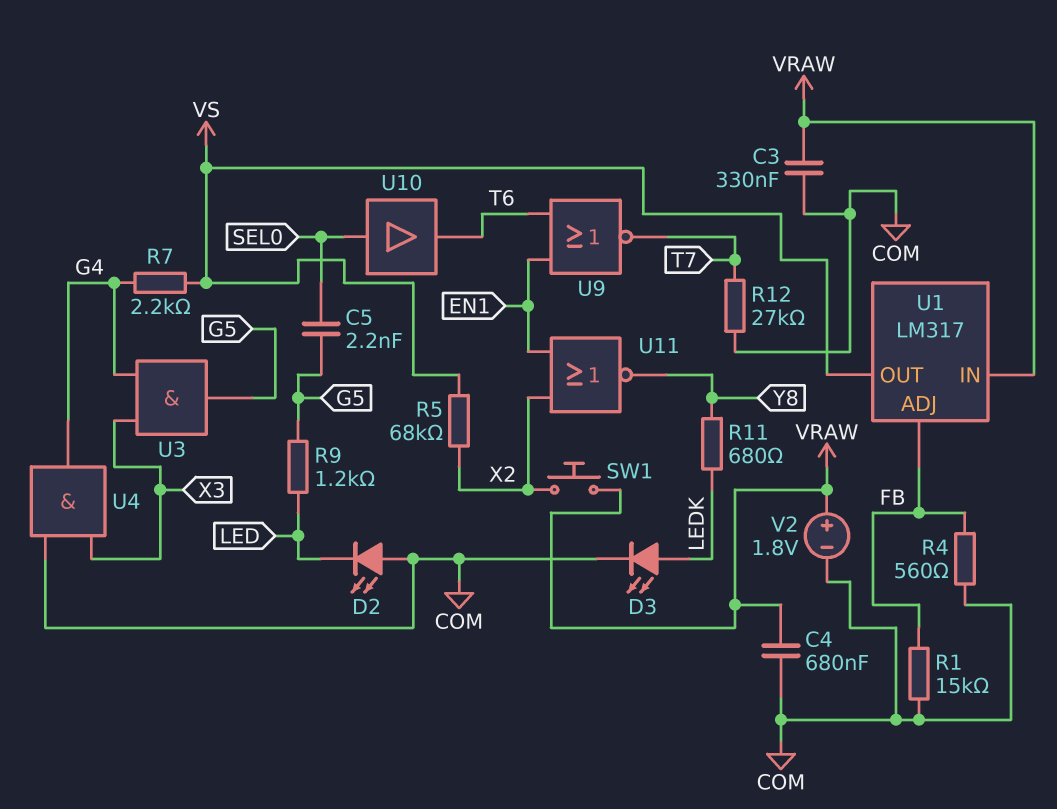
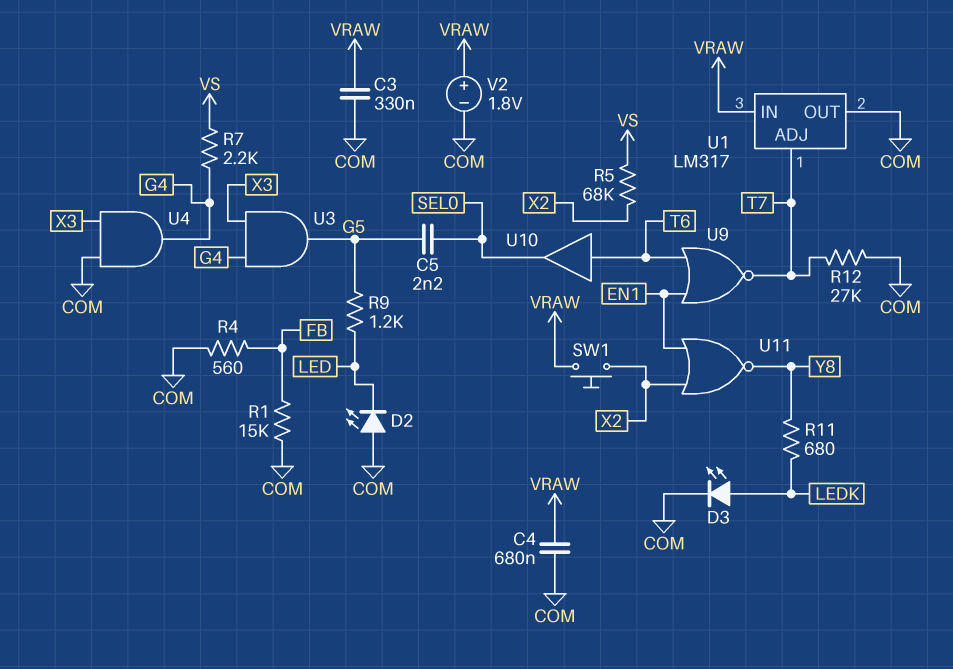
U1 pin ADJ: FB -> T7
U1 pin OUT: VS -> COM
U10: buffer (in SEL0, out T6) -> buffer (in T6, out SEL0)

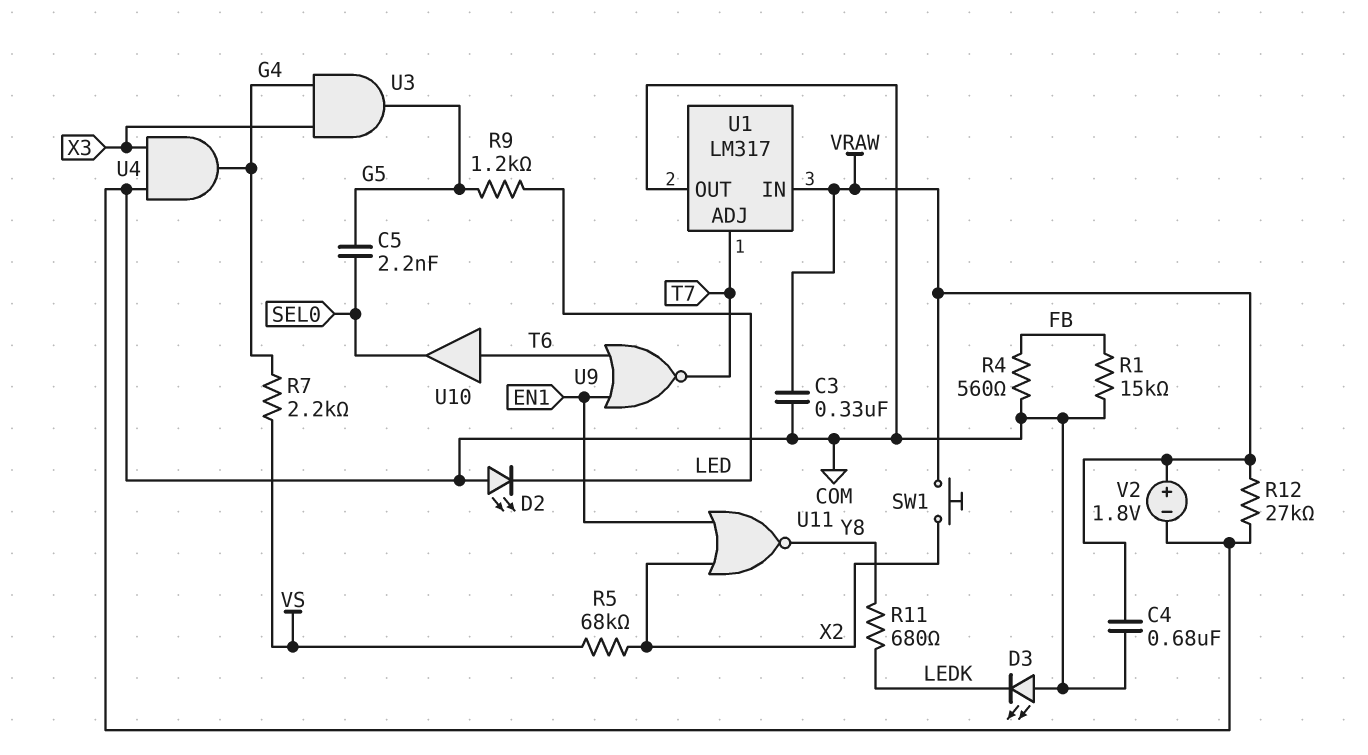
D3: LED (A LEDK, K COM) -> LED (A COM, K LEDK)
R12: 27k (COM, T7) -> 27k (COM, VRAW)

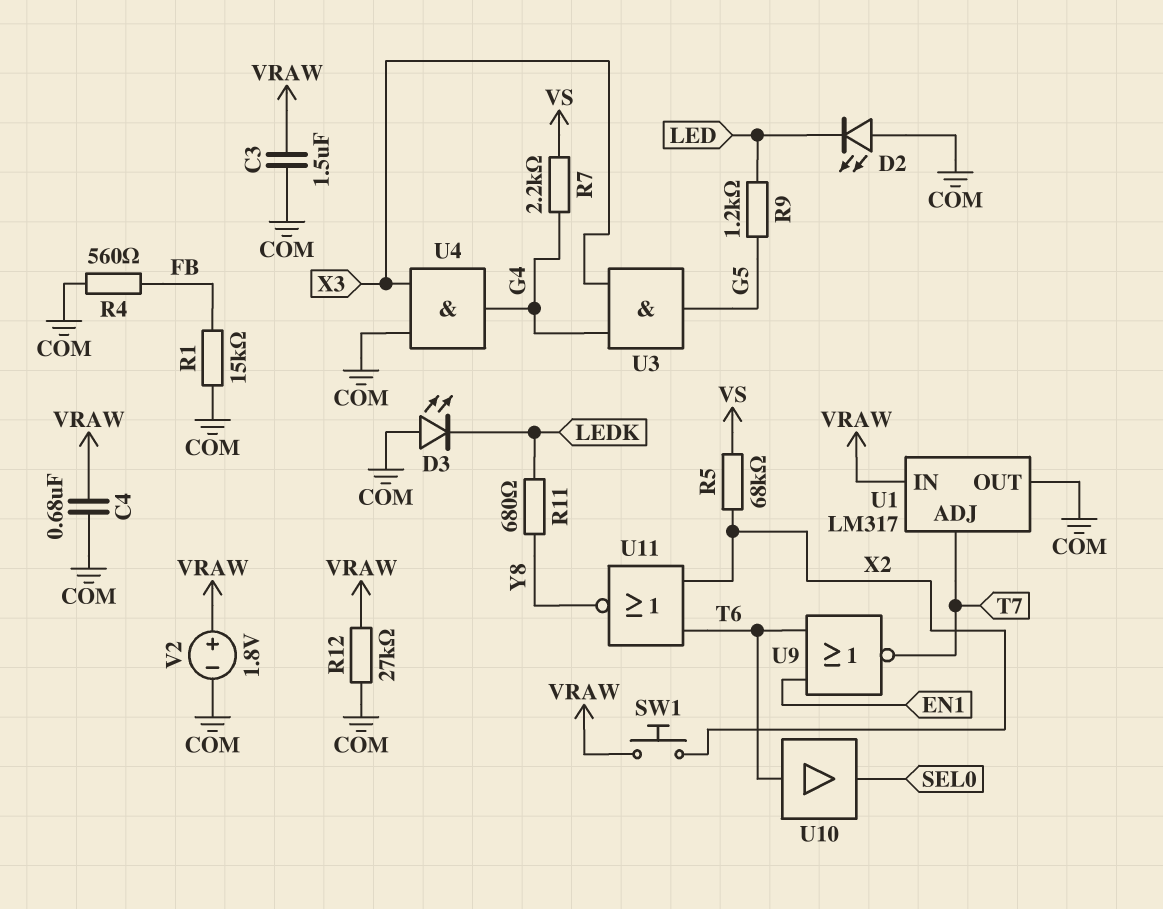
C3: 330nF (COM, VRAW) -> 1.5uF (COM, VRAW)
C5: 2.2nF (G5, SEL0) -> none
U11: NOR (in EN1, in X2, out Y8) -> NOR (in T6, in X2, out Y8)

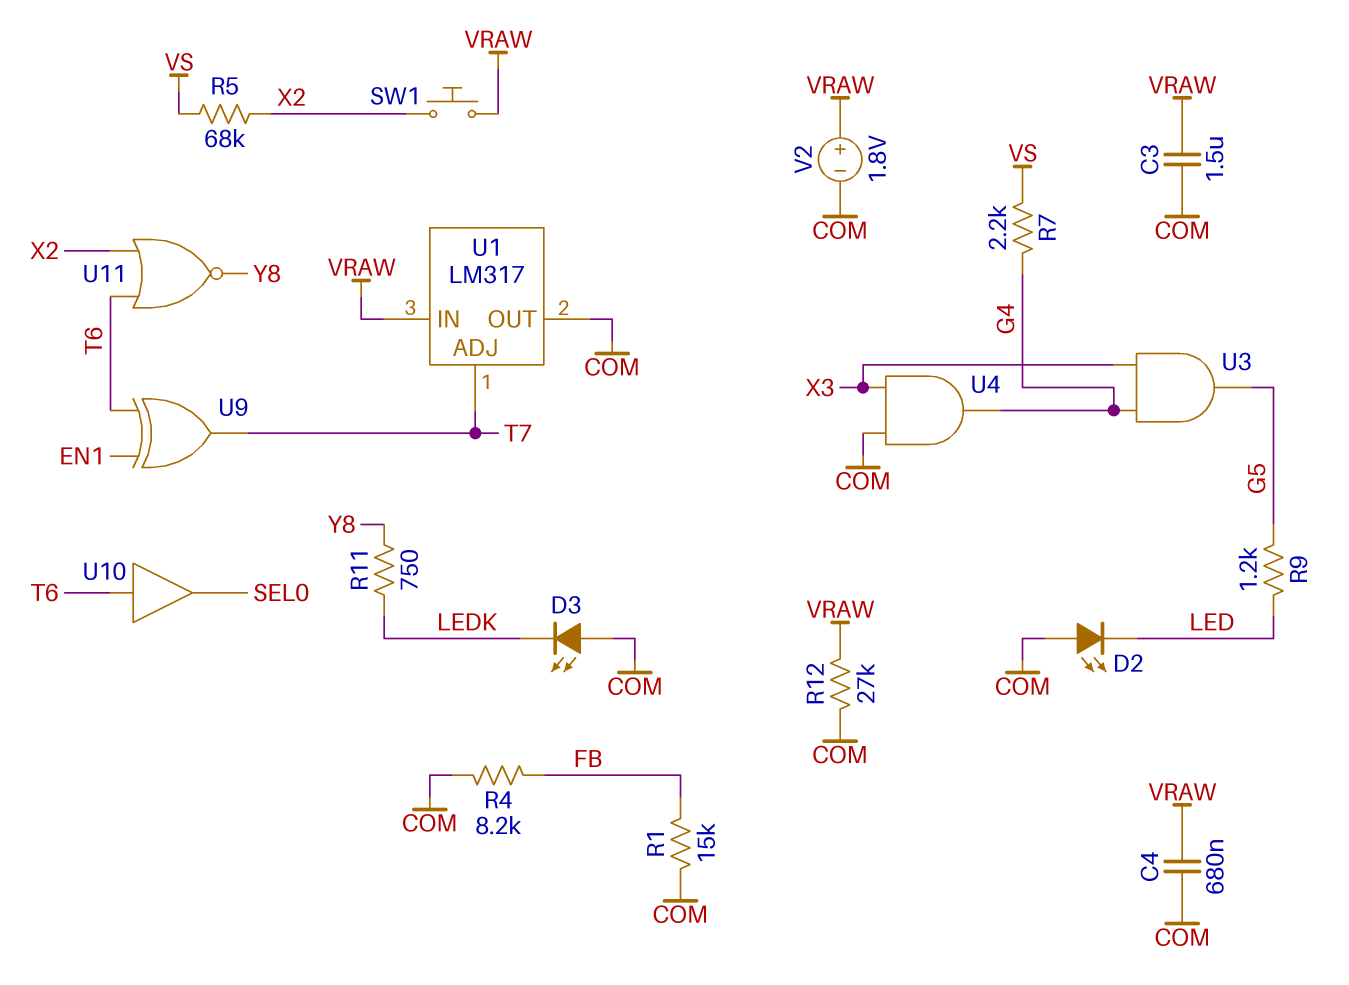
R4: 560 (COM, FB) -> 8.2k (COM, FB)
R11: 680 (LEDK, Y8) -> 750 (LEDK, Y8)
U9: NOR (in EN1, in T6, out T7) -> XOR (in EN1, in T6, out T7)

